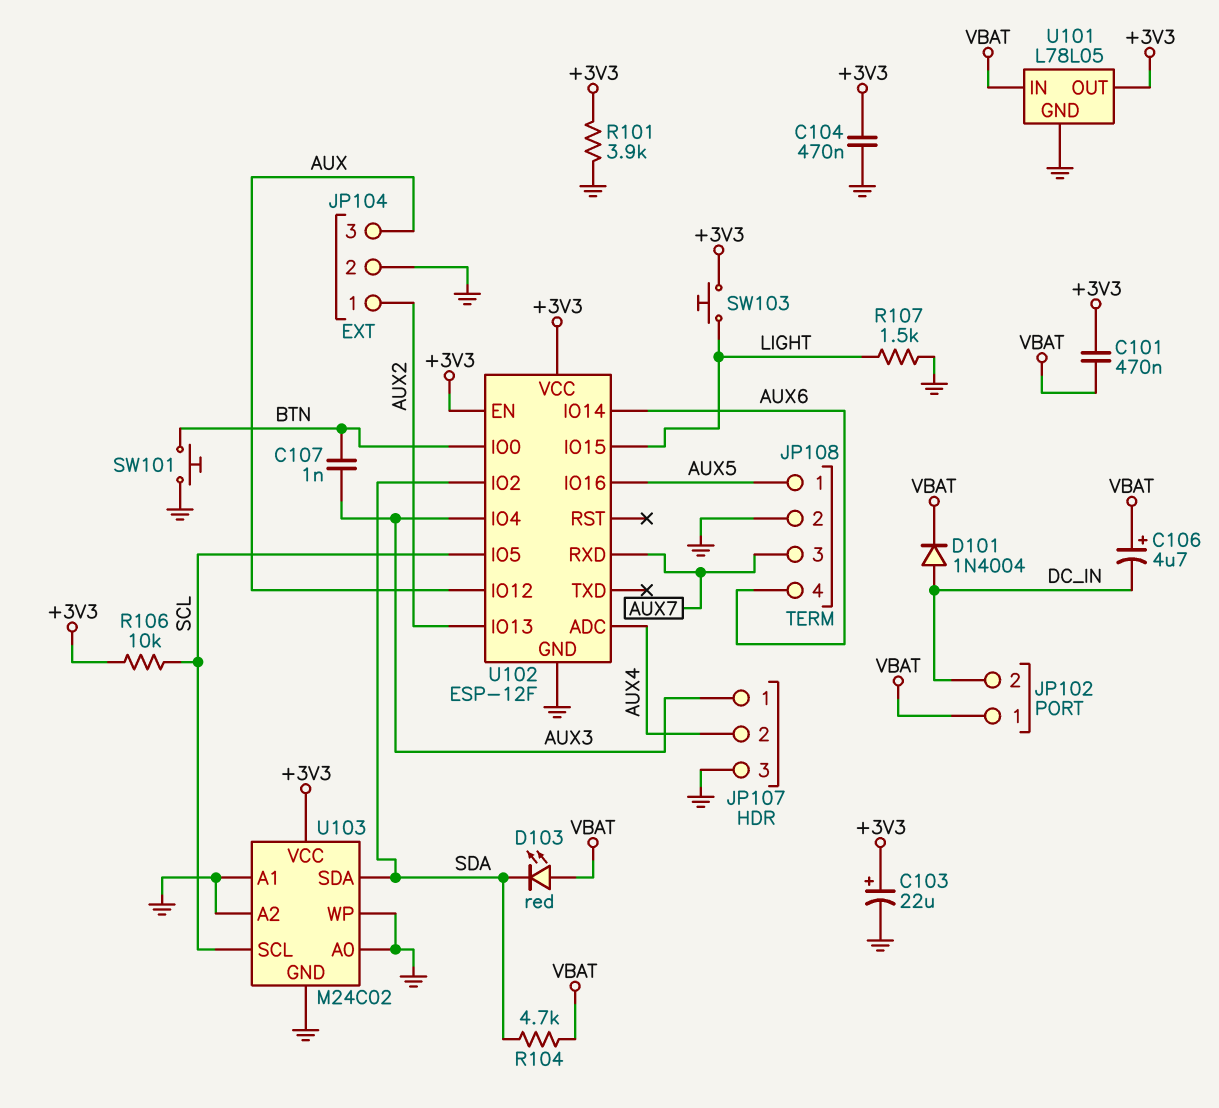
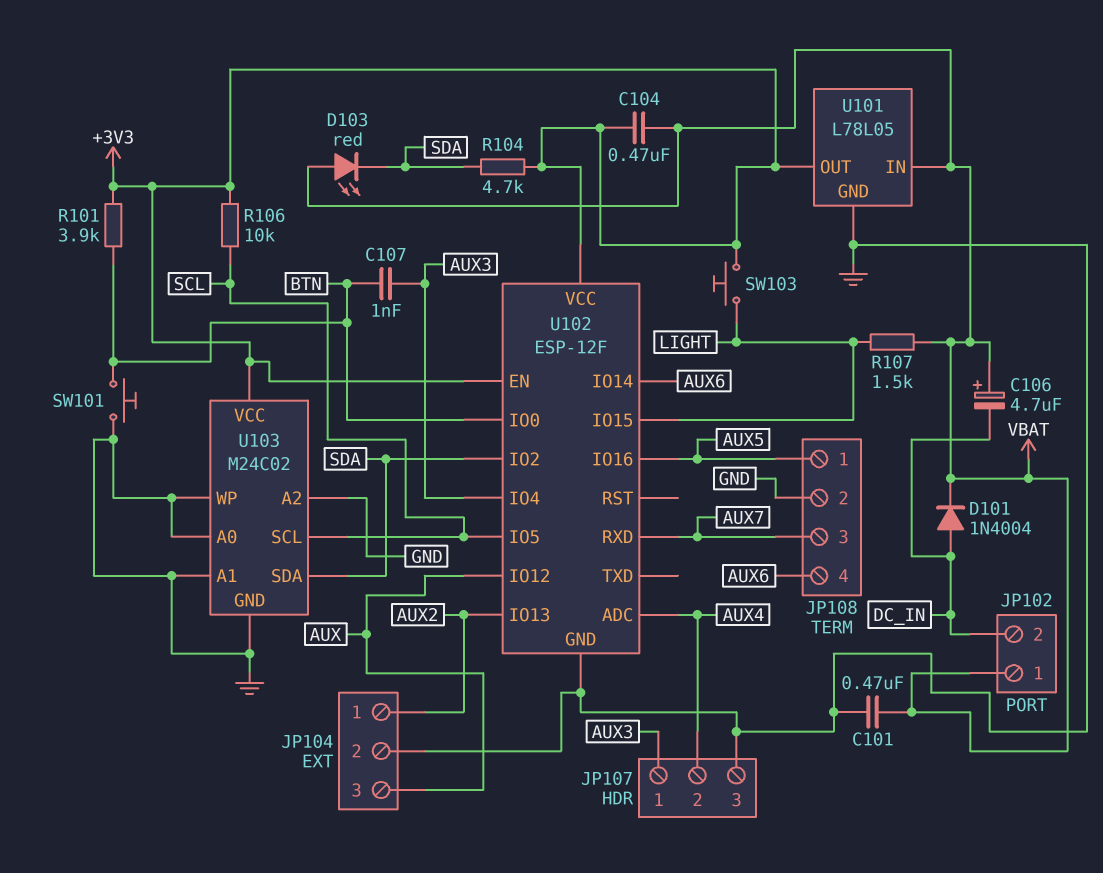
C101: 470nF (+3V3, VBAT) -> 470nF (GND, VBAT)
C103: 22uF (plus +3V3, minus GND) -> none
C104: 470nF (+3V3, GND) -> 470nF (+3V3, VBAT)
R101: 3.9k (+3V3, GND) -> 3.9k (+3V3, BTN)
R104: 4.7k (SDA, VBAT) -> 4.7k (+3V3, SDA)
R107: 1.5k (GND, LIGHT) -> 1.5k (LIGHT, VBAT)

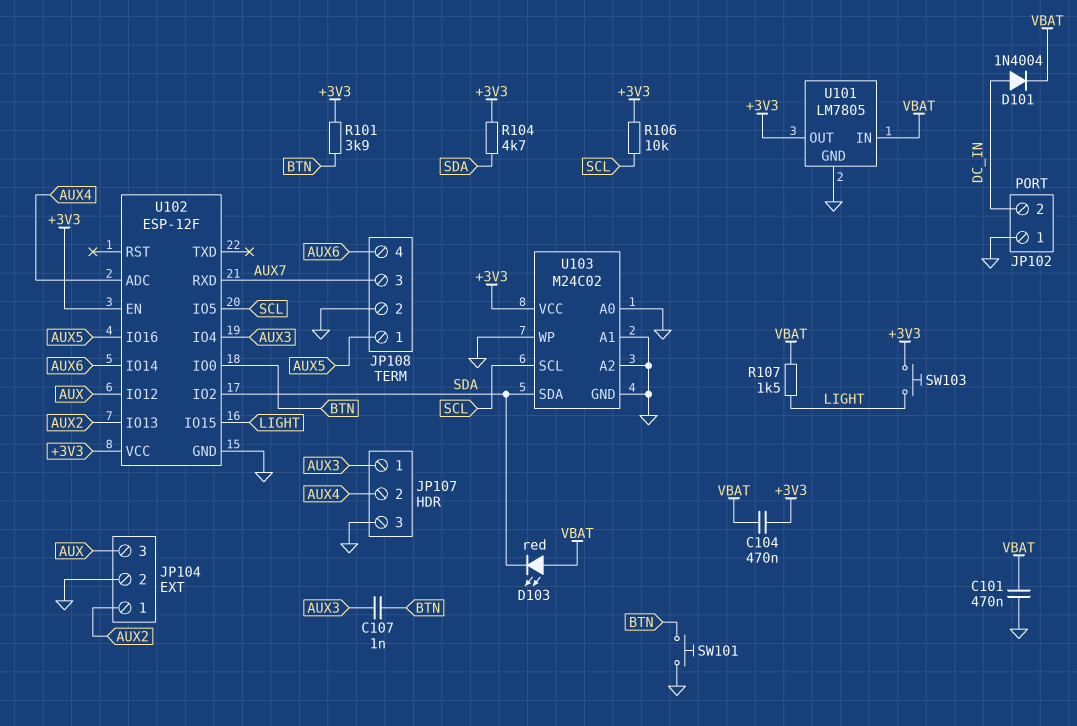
C106: 4.7uF (plus VBAT, minus DC_IN) -> none
JP102 pin 1: VBAT -> GND
U101: L78L05 -> LM7805

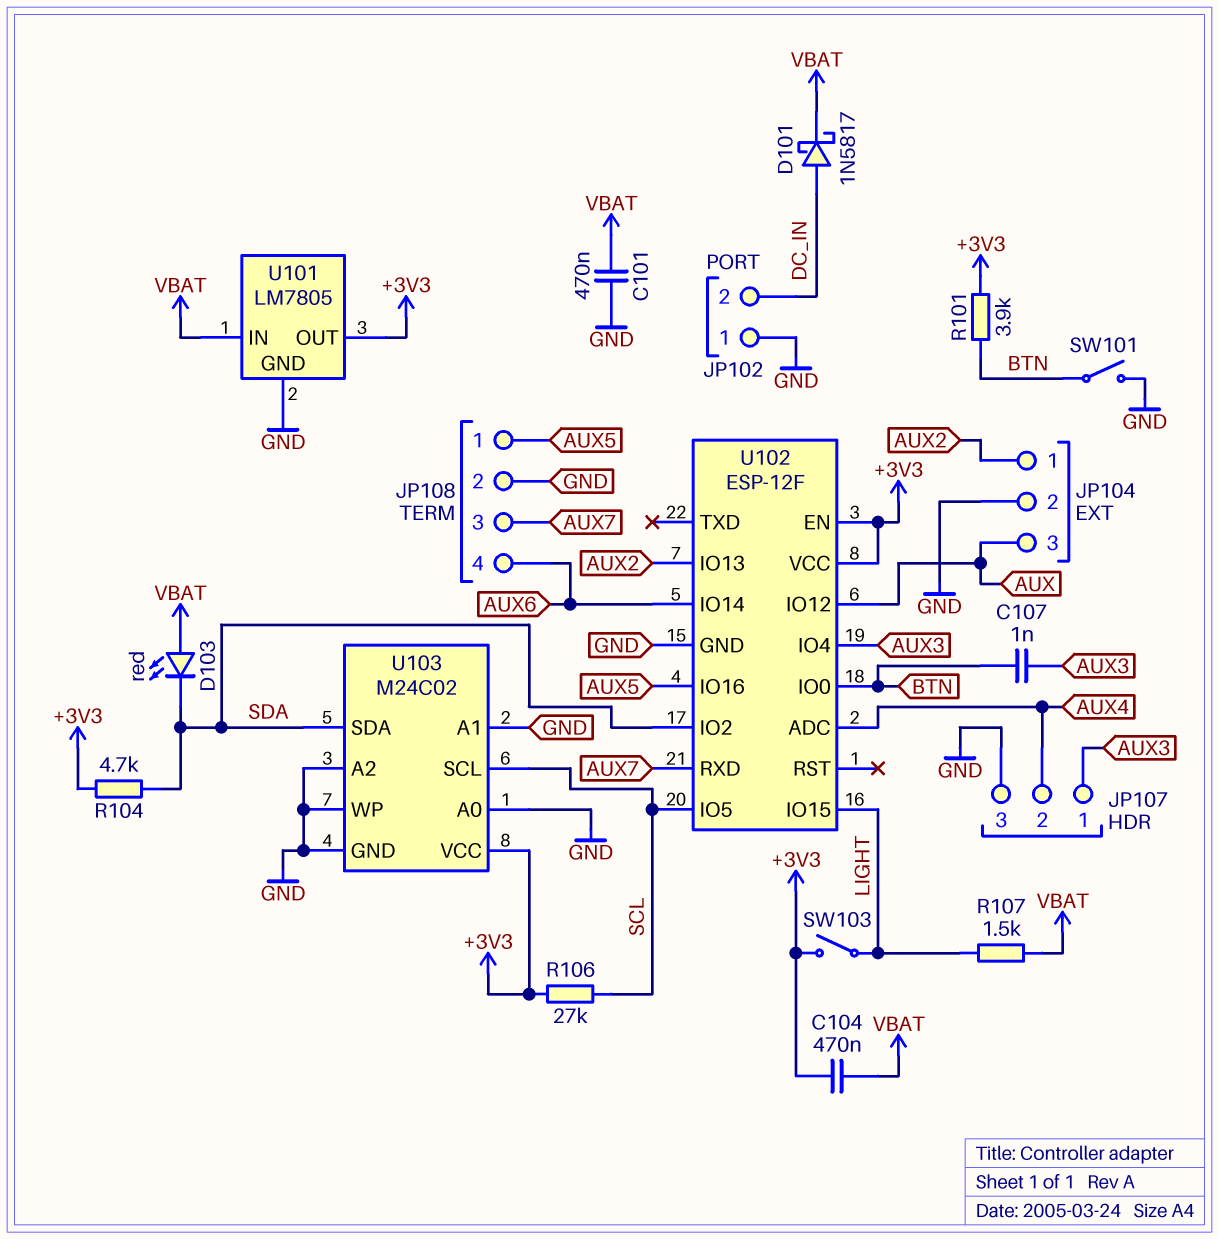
D101: diode 1N4004 (A DC_IN, K VBAT) -> schottky 1N5817 (A DC_IN, K VBAT)
R106: 10k (+3V3, SCL) -> 27k (+3V3, SCL)
SW101: button (BTN, GND) -> switch (BTN, GND)
SW103: button (+3V3, LIGHT) -> switch (+3V3, LIGHT)

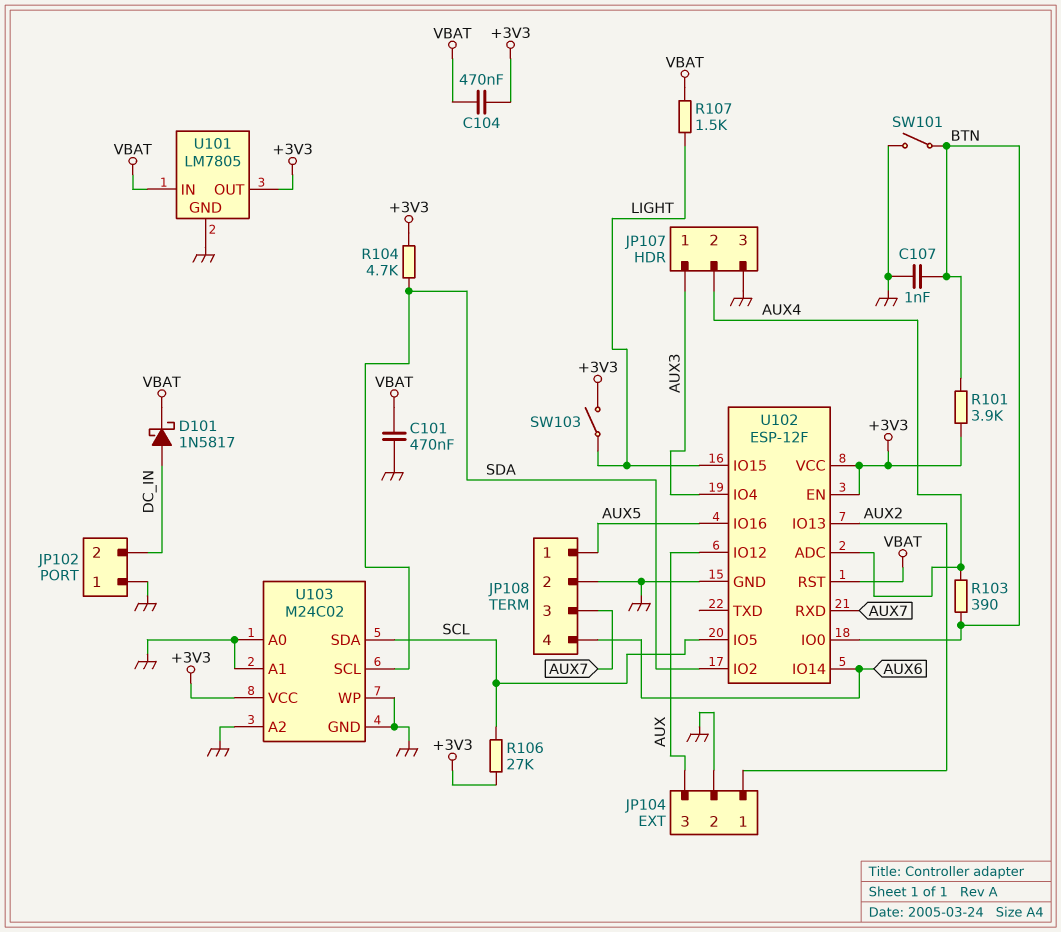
C107: 1nF (AUX3, BTN) -> 1nF (BTN, GND)
D103: LED red (A VBAT, K SDA) -> none
R103: none -> 390 (AUX4, BTN)
U102 pin RST: none -> VBAT
U103 pin SCL: SCL -> SDA
U103 pin SDA: SDA -> SCL

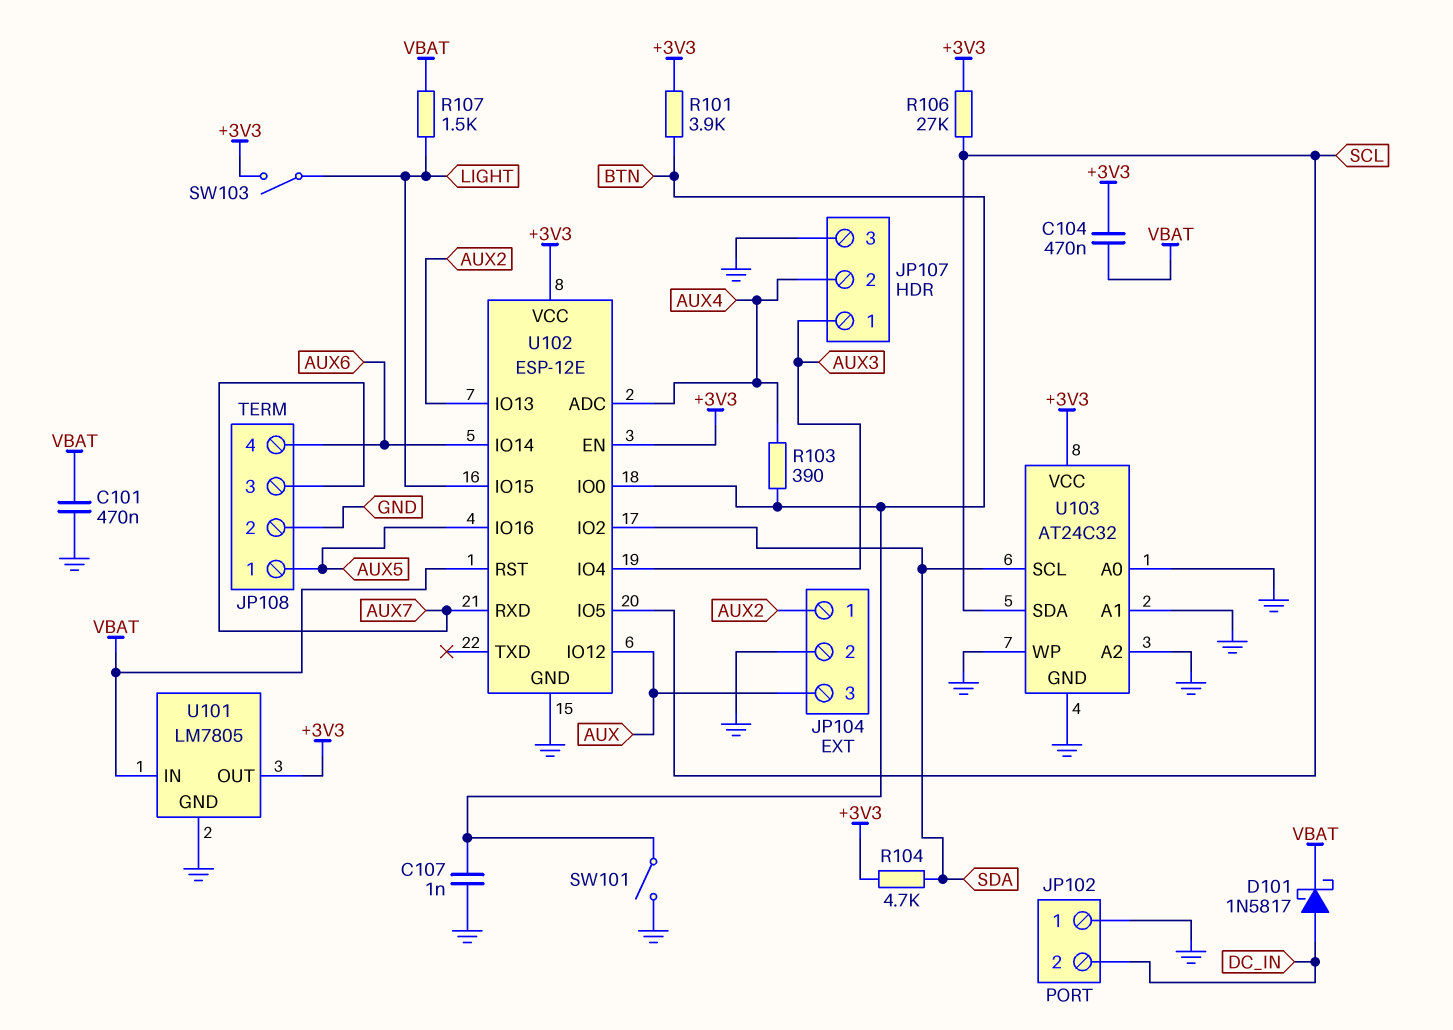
U102: ESP-12F -> ESP-12E
U103: M24C02 -> AT24C32

